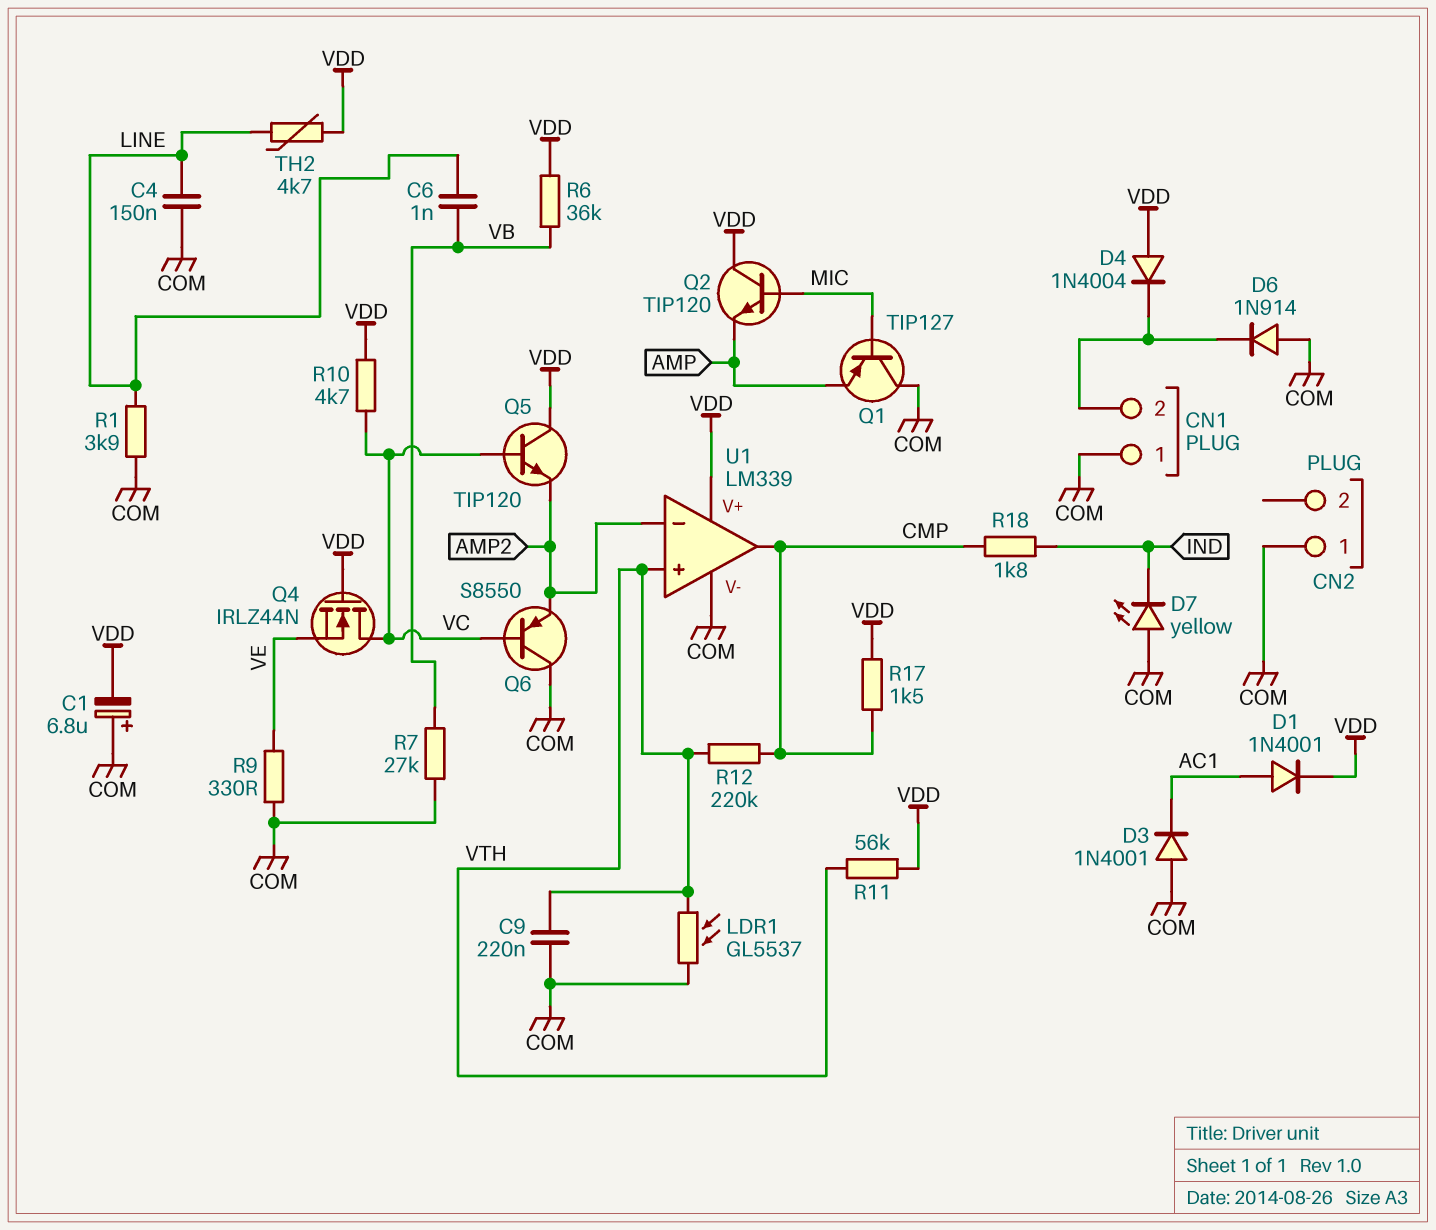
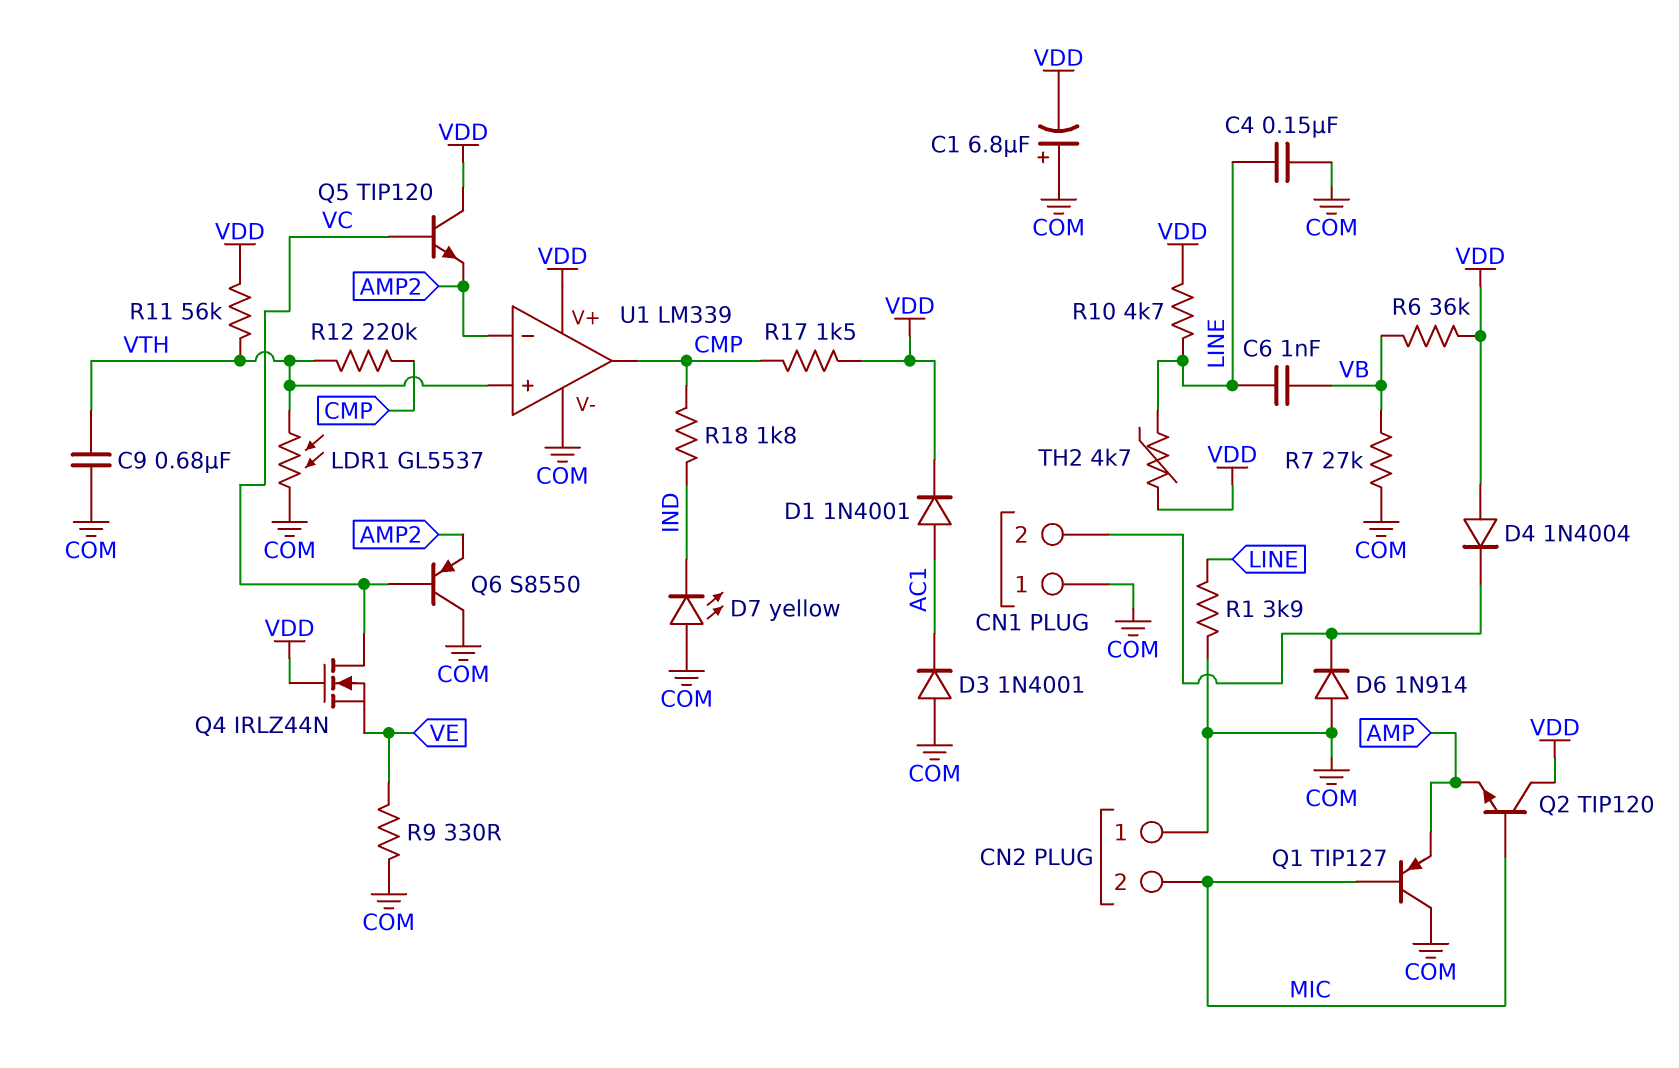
C9: 220nF (COM, VTH) -> 680nF (COM, VTH)
CN2 pin 2: none -> MIC
R10: 4.7k (VC, VDD) -> 4.7k (LINE, VDD)

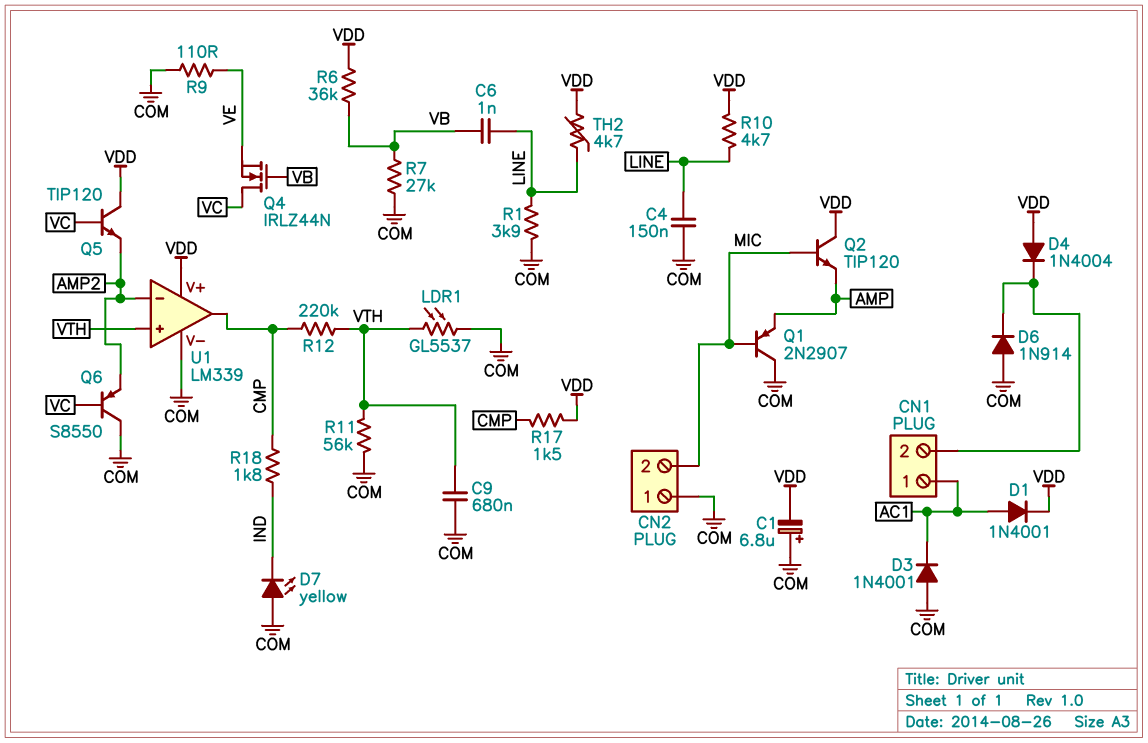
CN1 pin 1: COM -> AC1
Q1: PNP TIP127 (B MIC, C COM, E AMP) -> PNP 2N2907 (B MIC, C COM, E AMP)
Q4: NMOS IRLZ44N (G VDD, D VC, S VE) -> NMOS IRLZ44N (G VB, D VC, S VE)
R9: 330 (COM, VE) -> 110 (COM, VE)
R11: 56k (VDD, VTH) -> 56k (COM, VTH)

